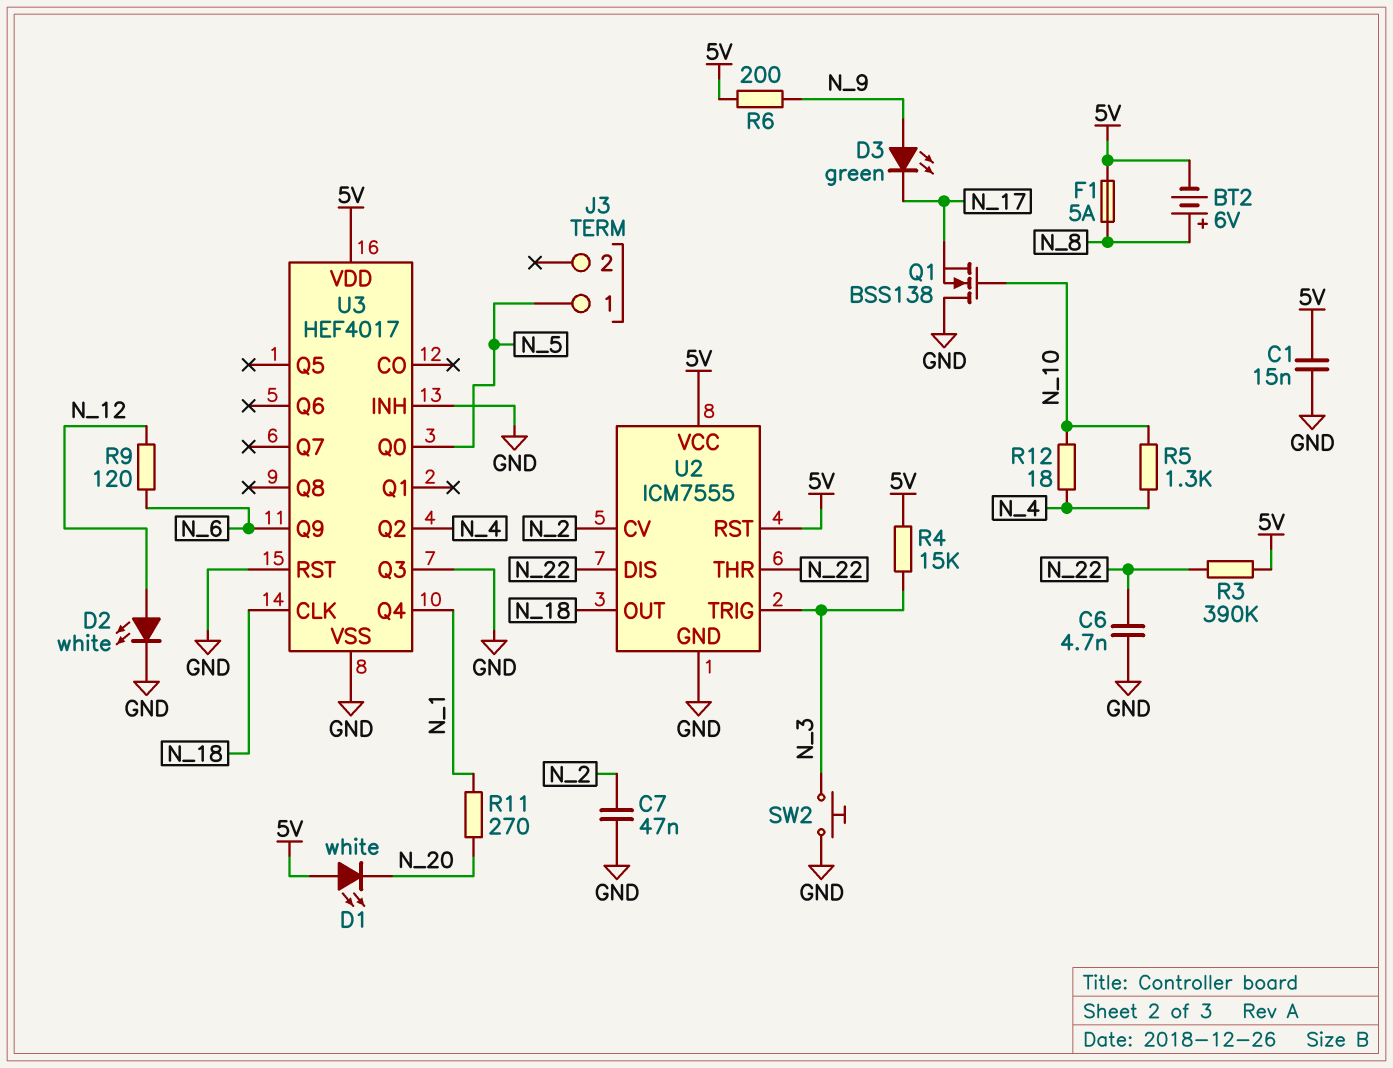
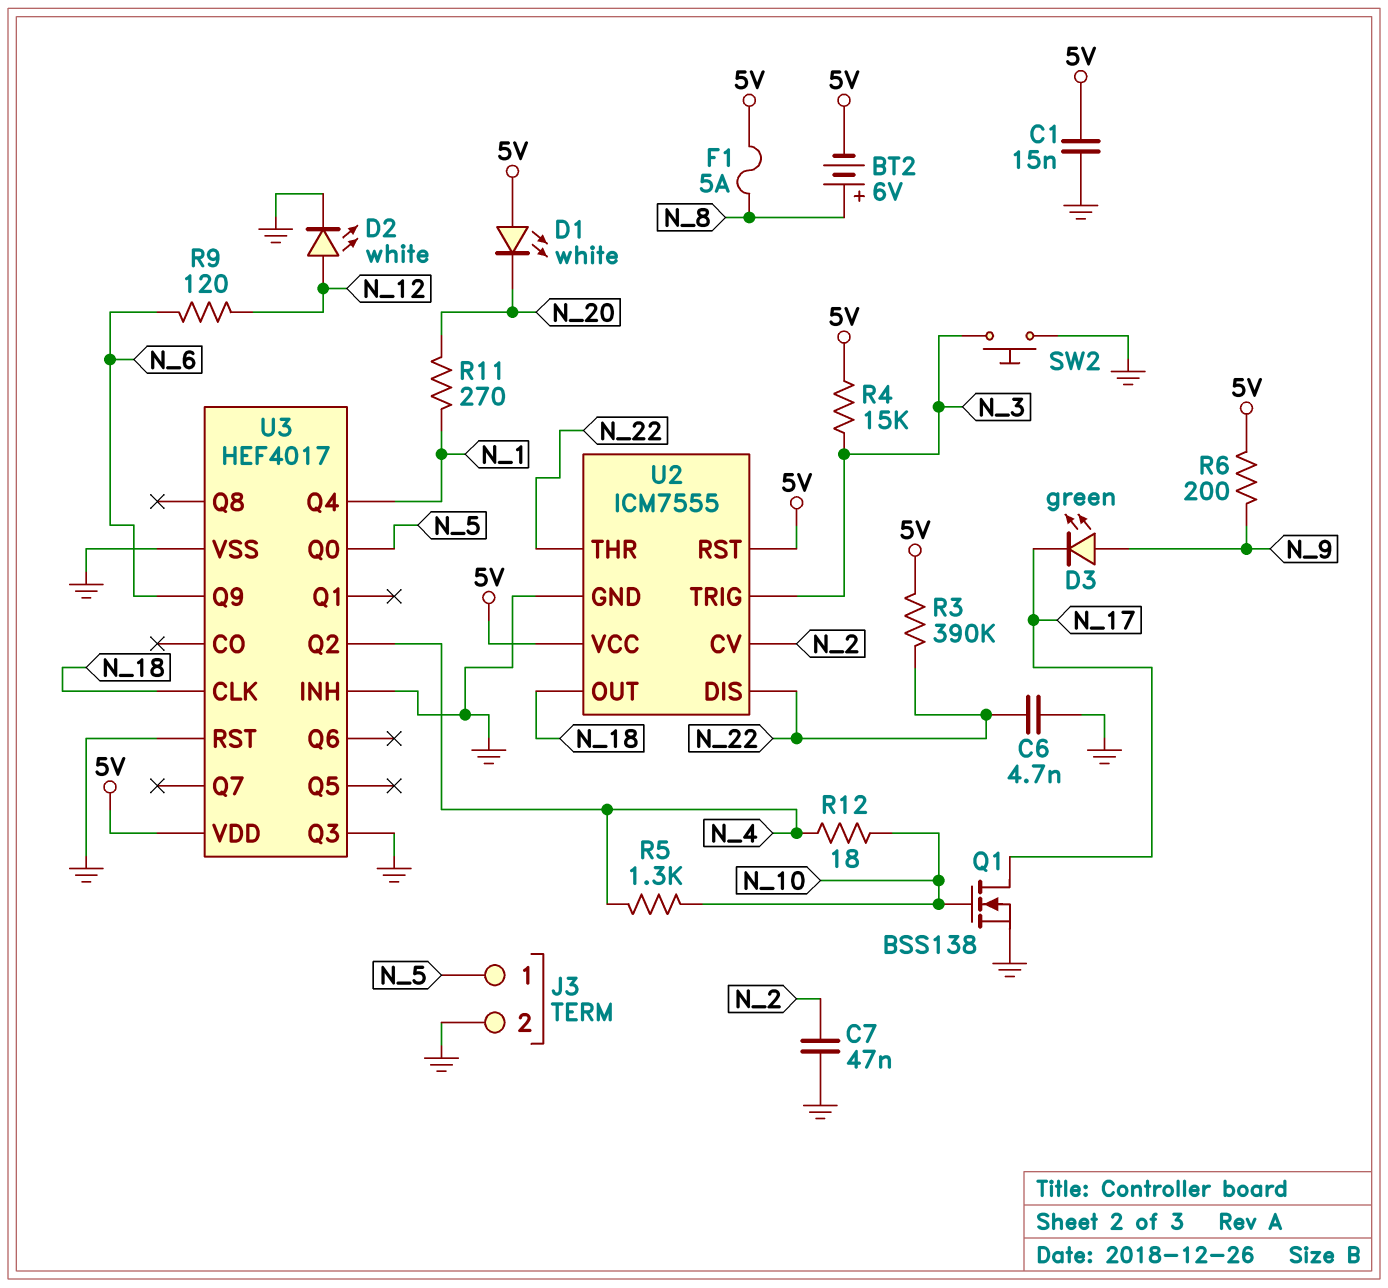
J3 pin 2: none -> GND
Q1: NMOS BSS138 (G N_10, D GND, S N_17) -> NMOS BSS138 (G N_10, D N_17, S GND)

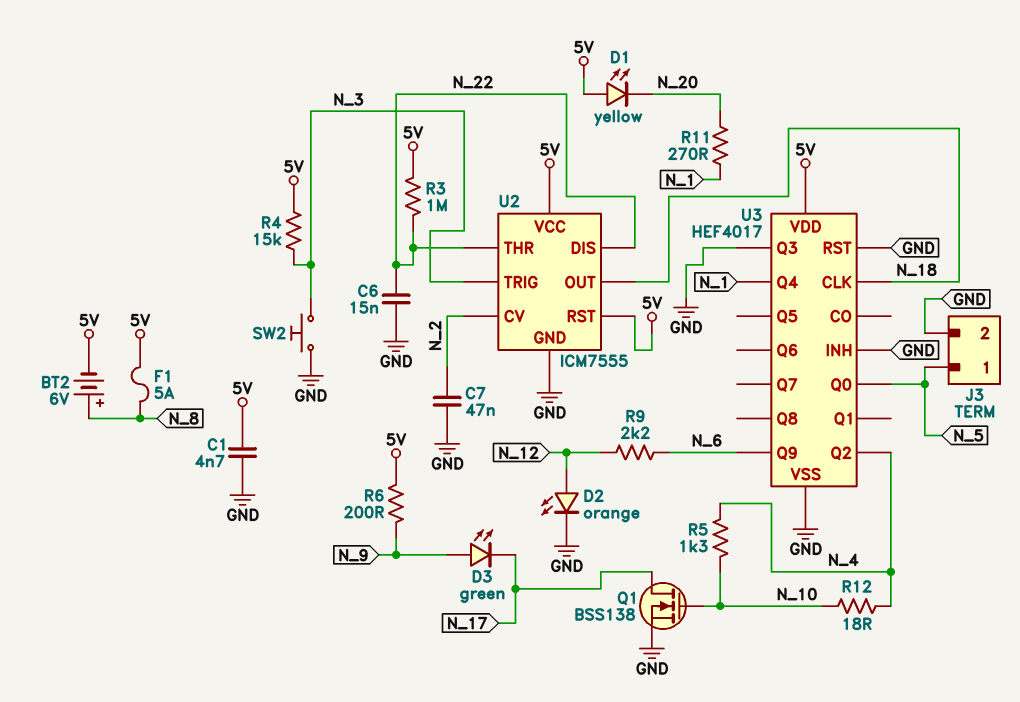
C1: 15nF (5V, GND) -> 4.7nF (5V, GND)
C6: 4.7nF (GND, N_22) -> 15nF (GND, N_22)
D1: LED white (A 5V, K N_20) -> LED yellow (A 5V, K N_20)
D2: LED white (A N_12, K GND) -> LED orange (A N_12, K GND)
R3: 390k (5V, N_22) -> 1M (5V, N_22)
R9: 120 (N_6, N_12) -> 2.2k (N_6, N_12)

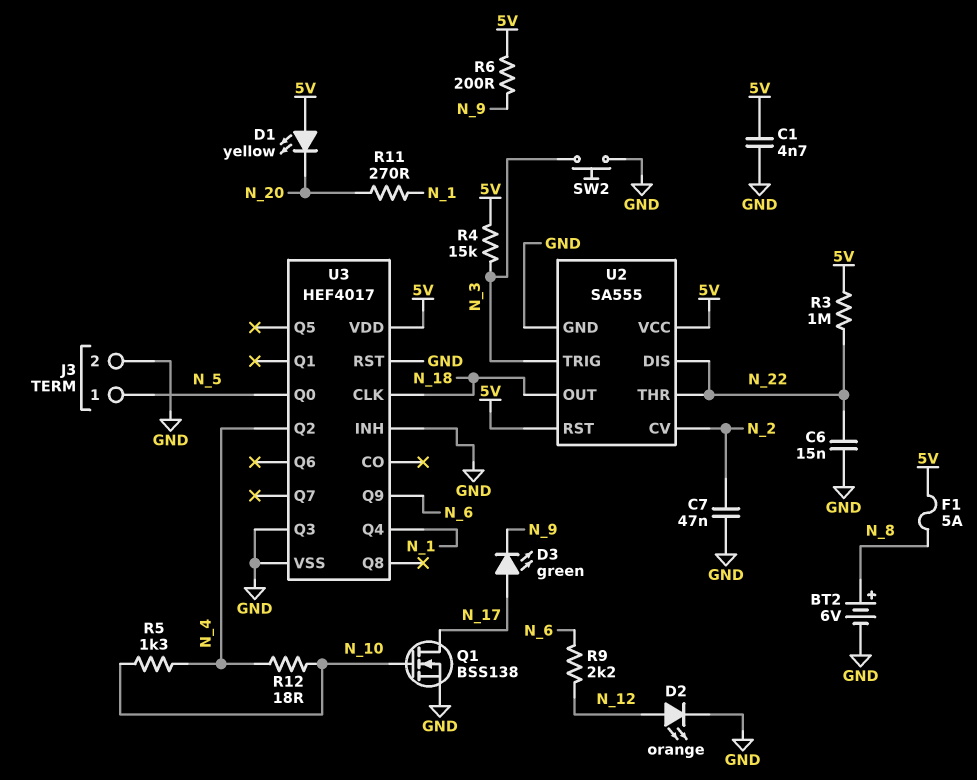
BT2: 6V (plus N_8, minus 5V) -> 6V (plus N_8, minus GND)
D3: LED green (A N_9, K N_17) -> LED green (A N_17, K N_9)
U2: ICM7555 -> SA555

